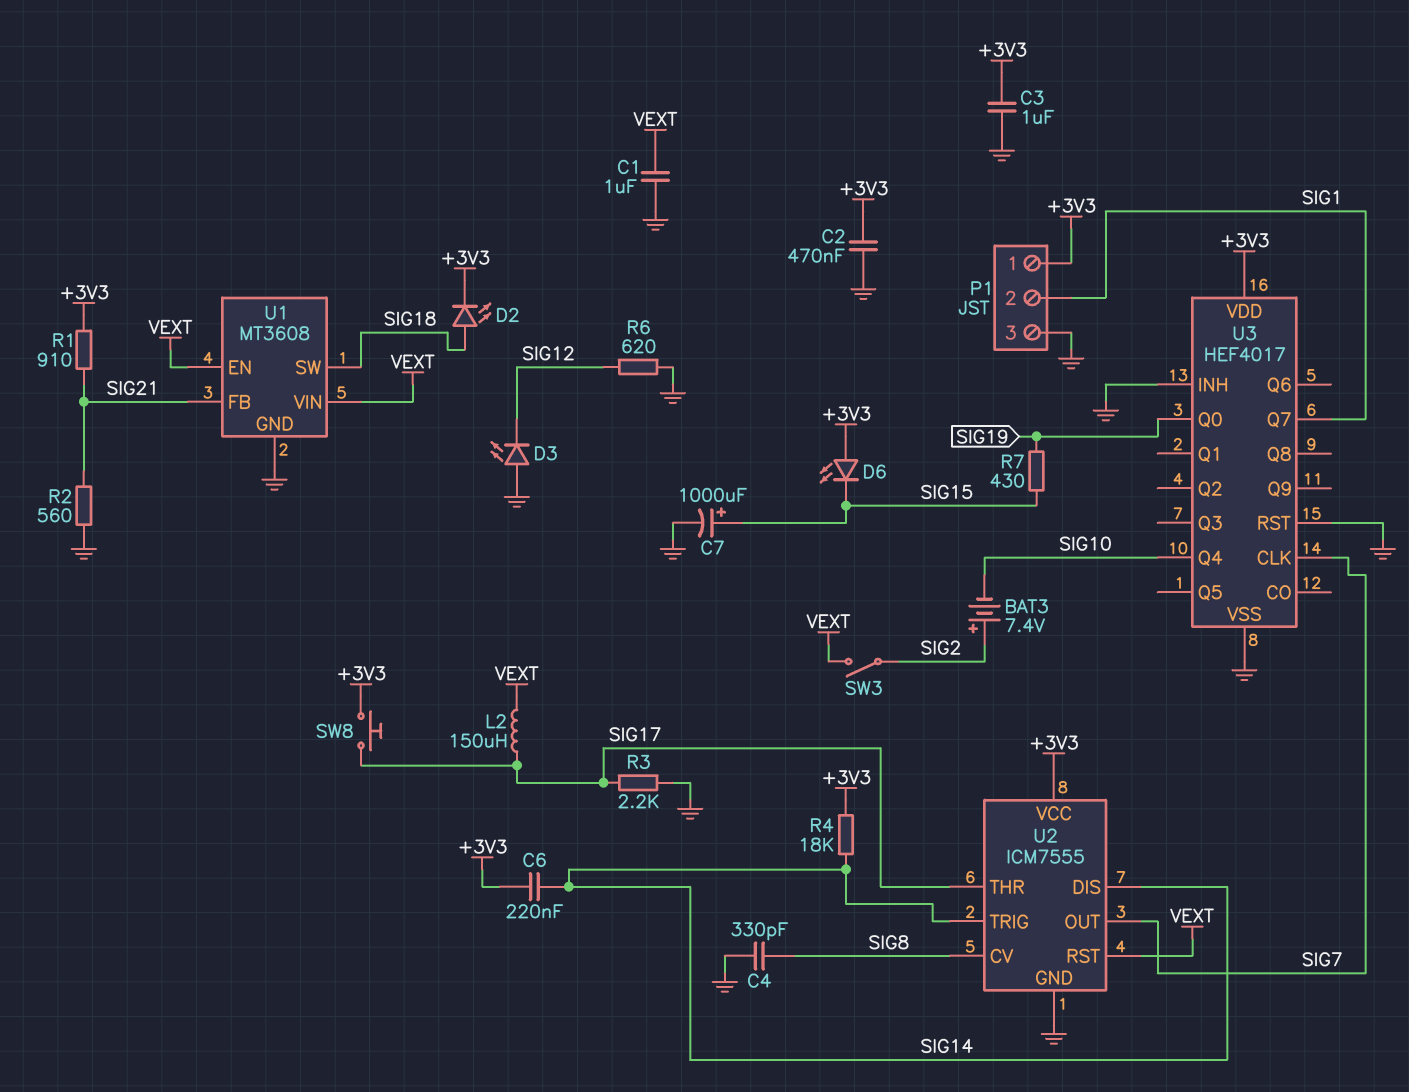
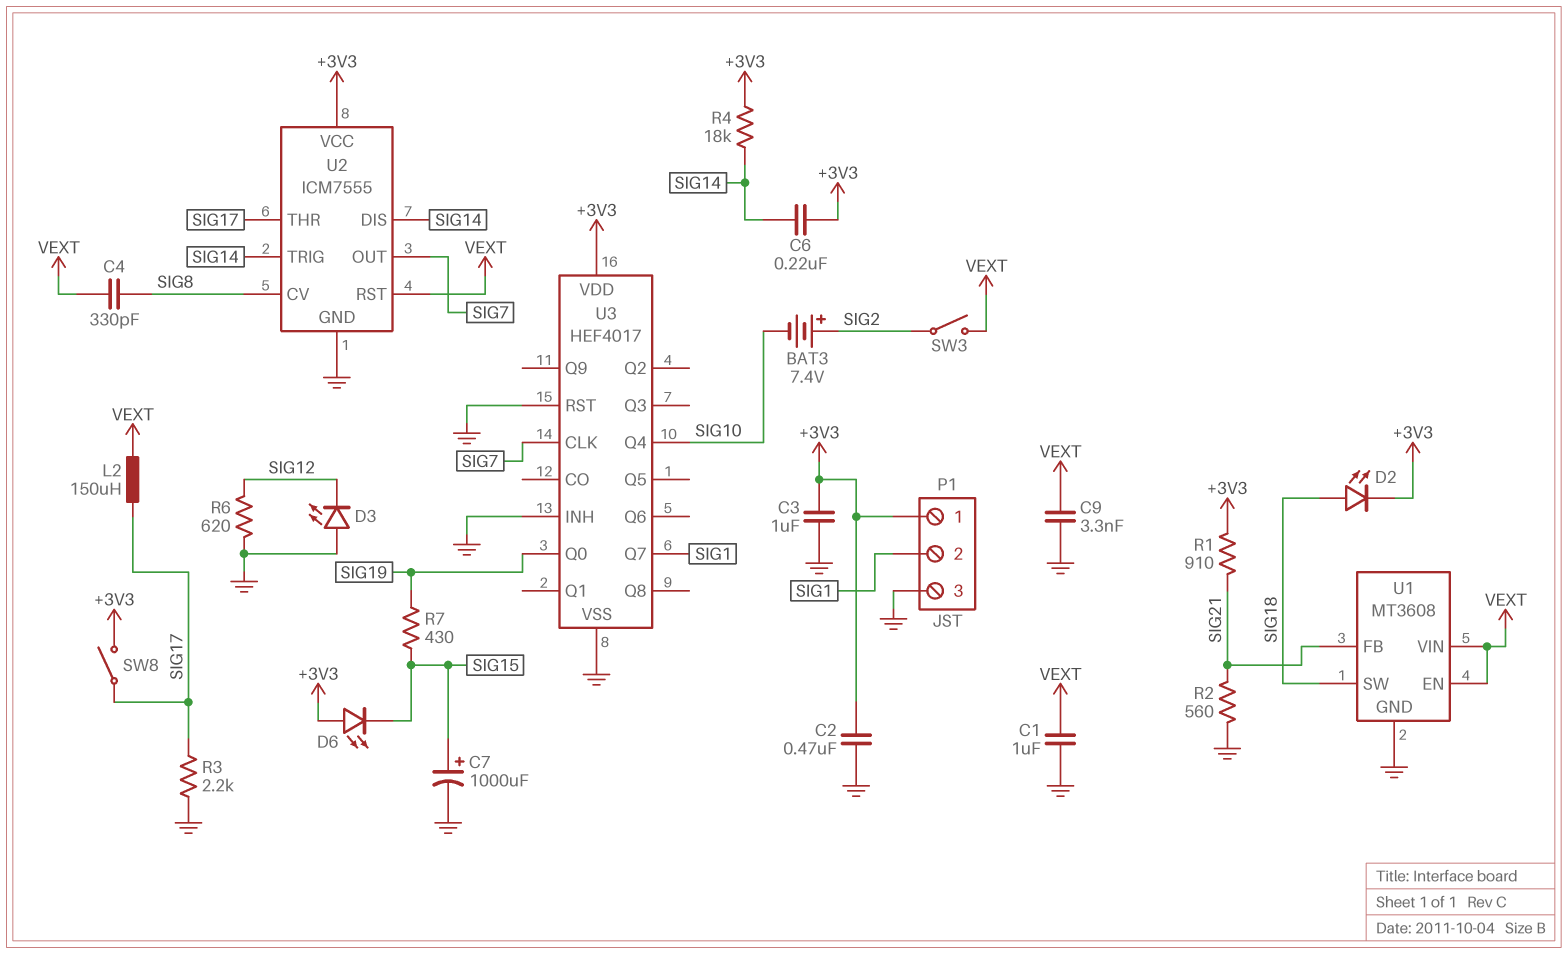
C4: 330pF (GND, SIG8) -> 330pF (SIG8, VEXT)
C9: none -> 3.3nF (GND, VEXT)
SW8: button (+3V3, SIG17) -> switch (+3V3, SIG17)

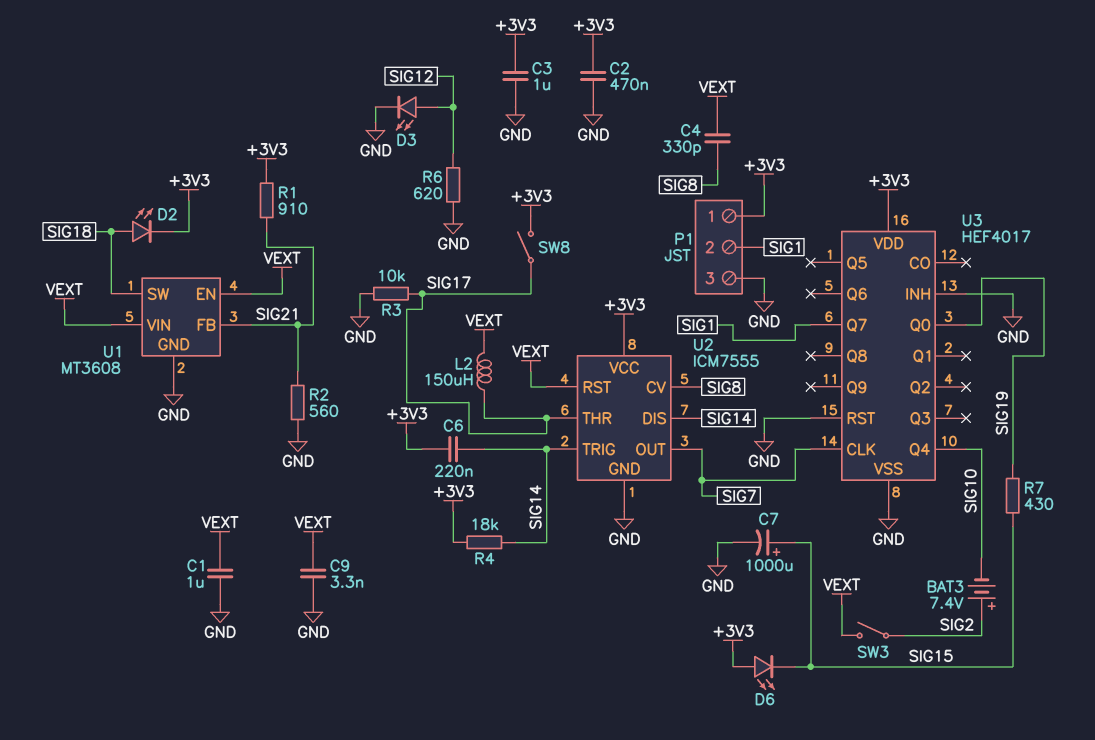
D3: LED (A GND, K SIG12) -> LED (A SIG12, K GND)
R3: 2.2k (GND, SIG17) -> 10k (GND, SIG17)

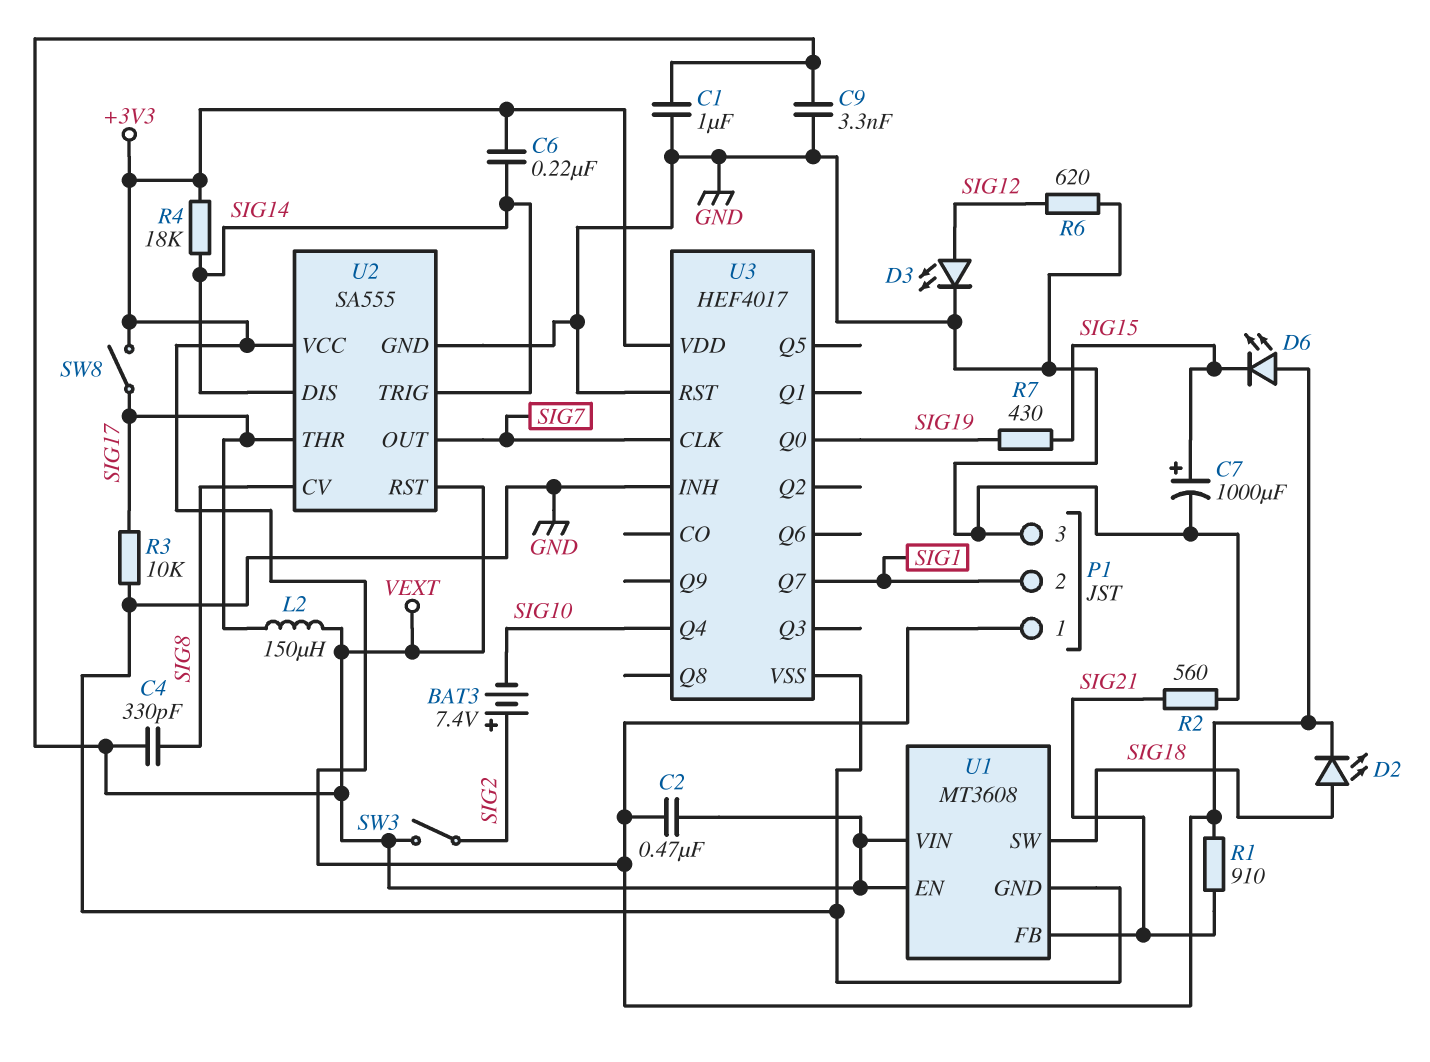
C2: 470nF (+3V3, GND) -> 470nF (+3V3, VEXT)
C3: 1uF (+3V3, GND) -> none
U2: ICM7555 -> SA555

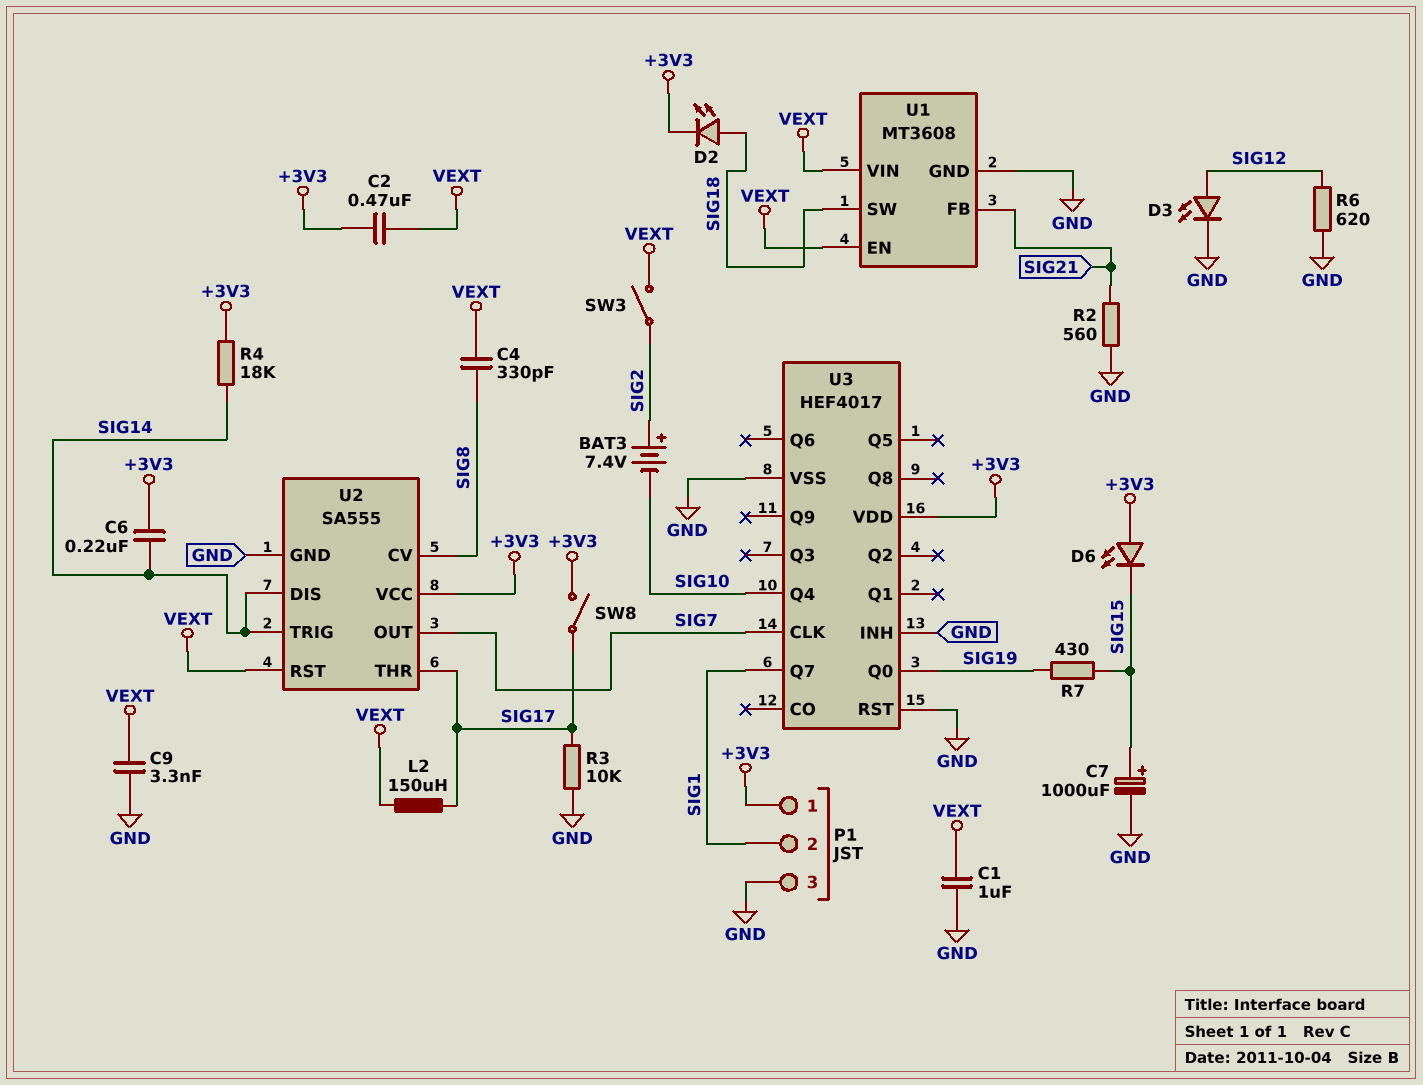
R1: 910 (+3V3, SIG21) -> none

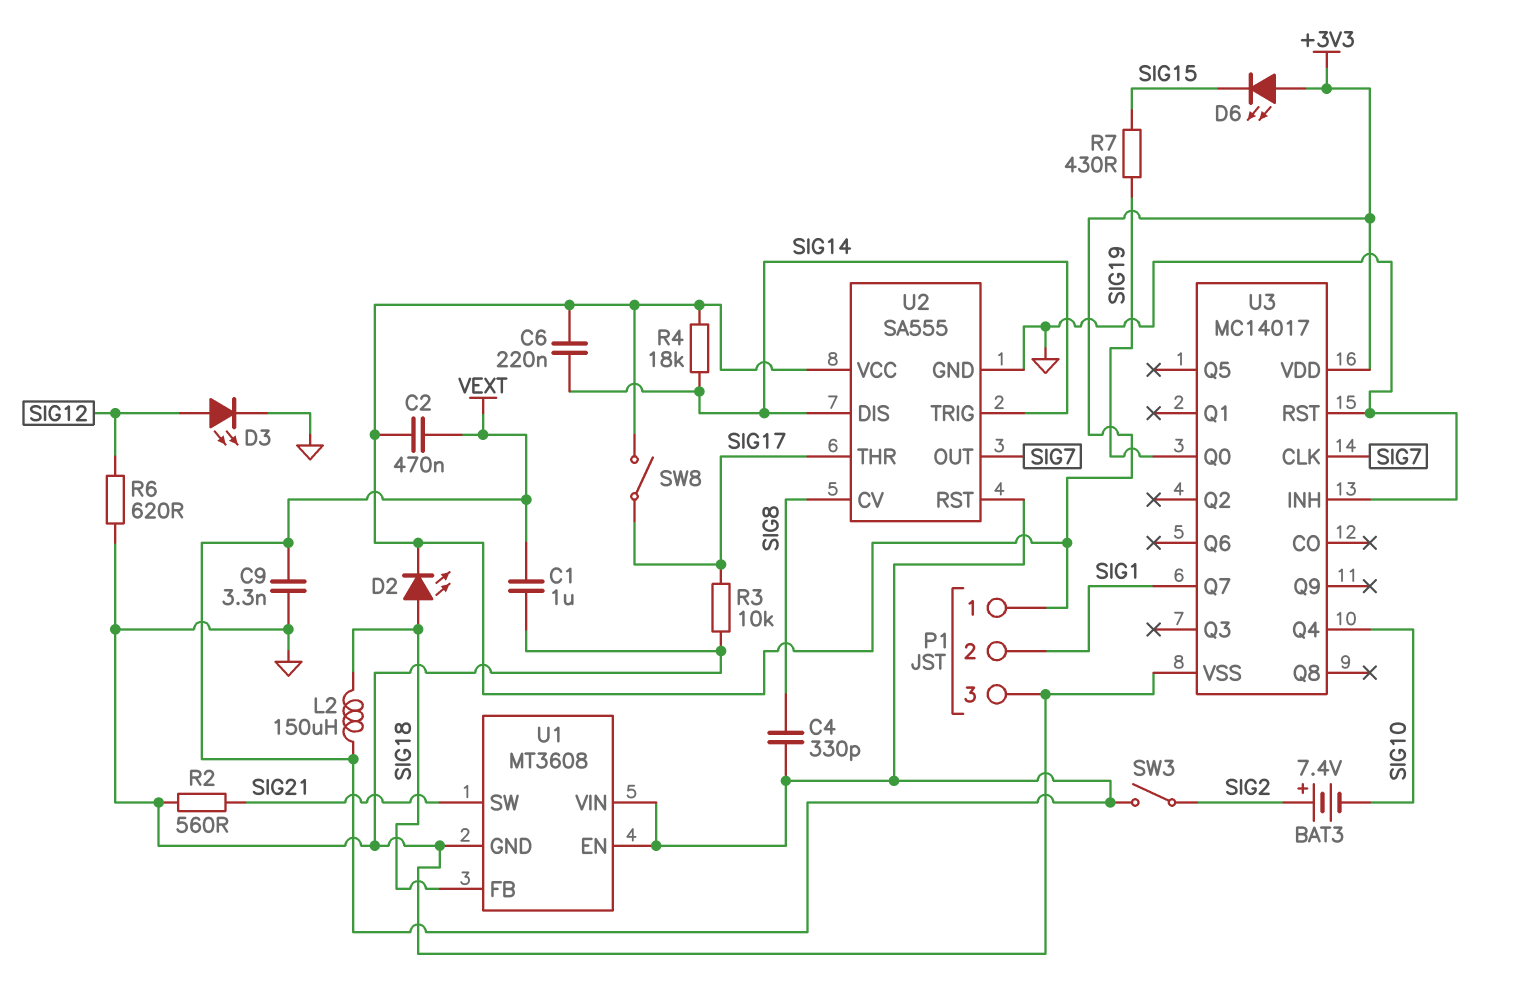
C7: 1000uF (plus SIG15, minus GND) -> none
L2: 150uH (SIG17, VEXT) -> 150uH (SIG18, VEXT)
U1 pin FB: SIG21 -> SIG18
U1 pin SW: SIG18 -> SIG21
U3: HEF4017 -> MC14017

